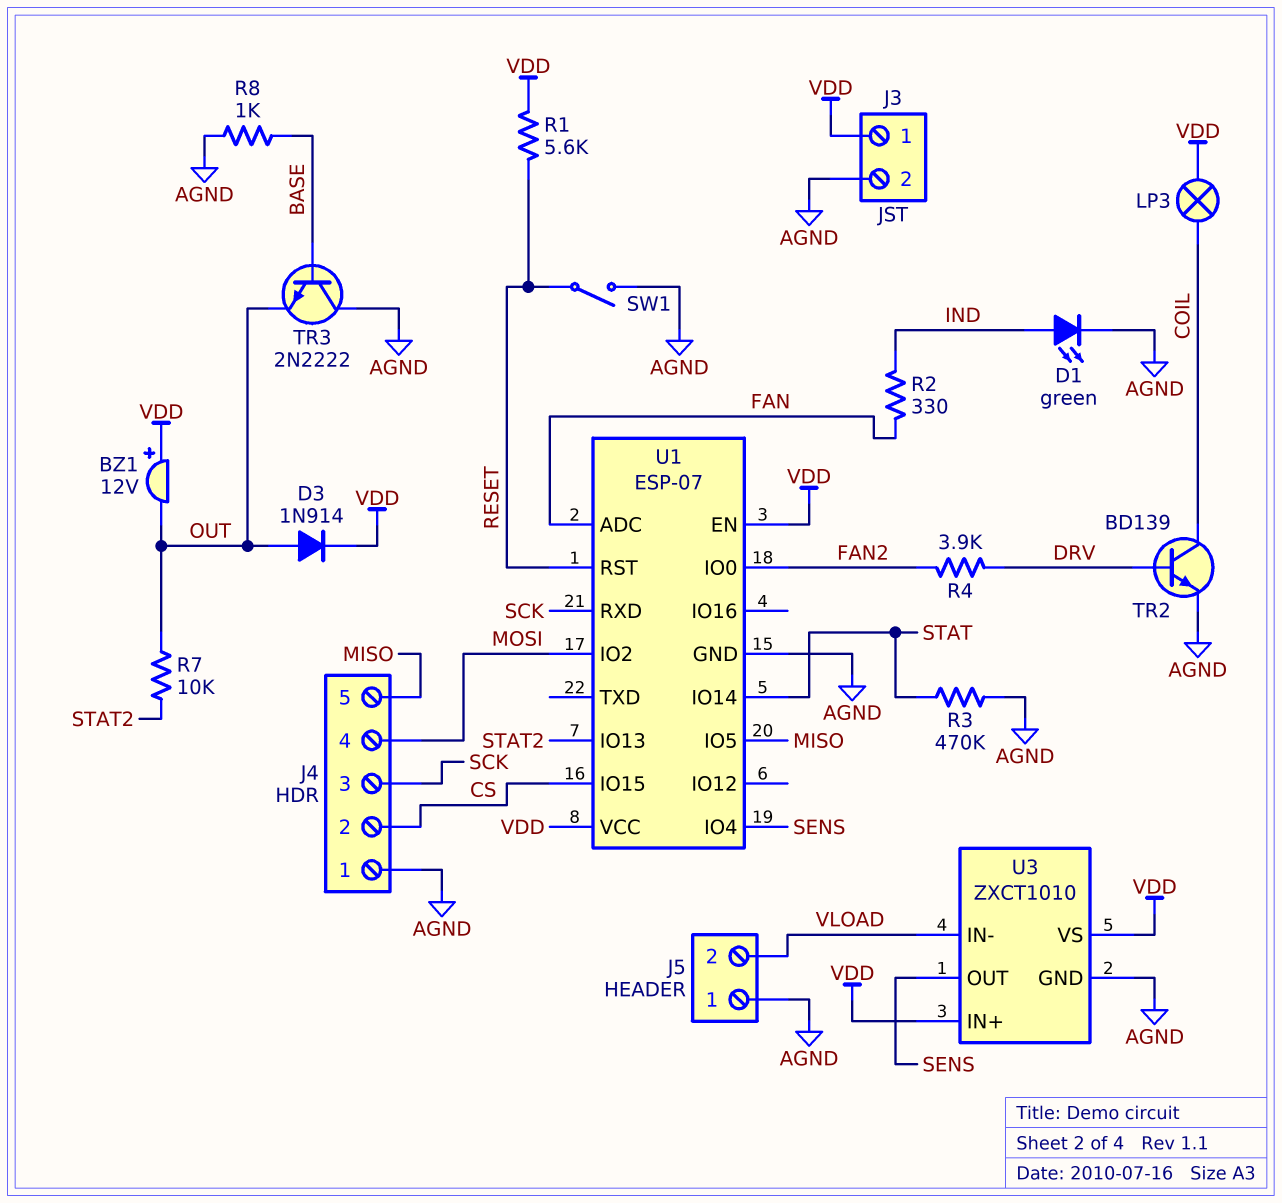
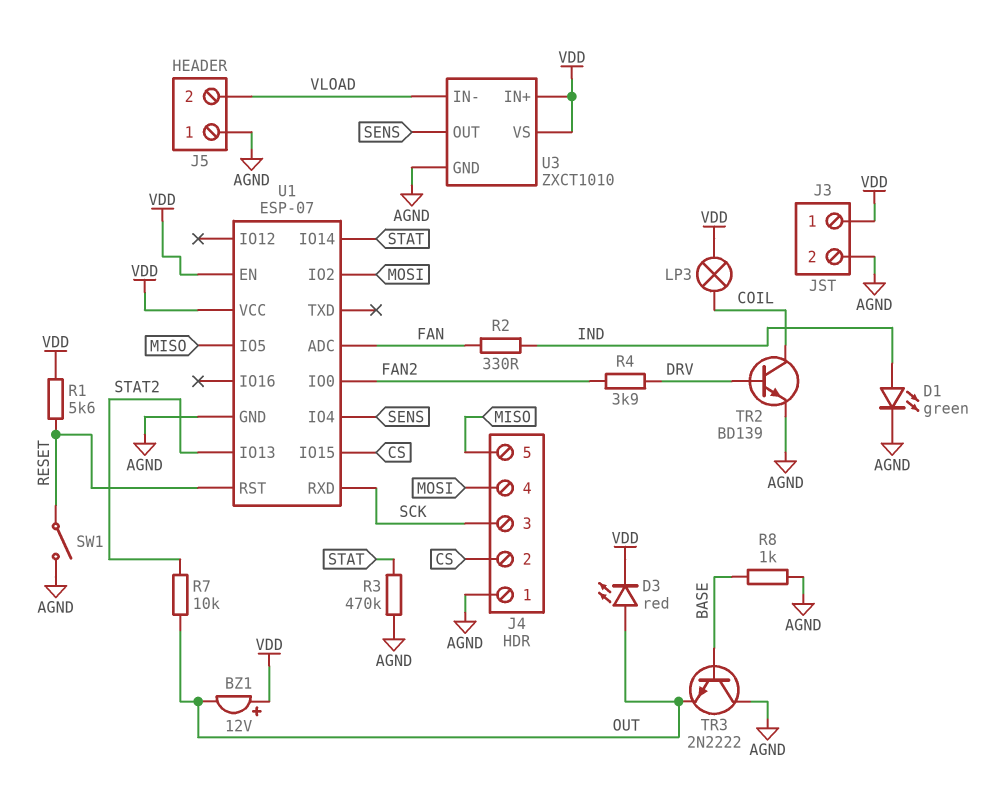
D3: diode 1N914 (A OUT, K VDD) -> LED red (A OUT, K VDD)

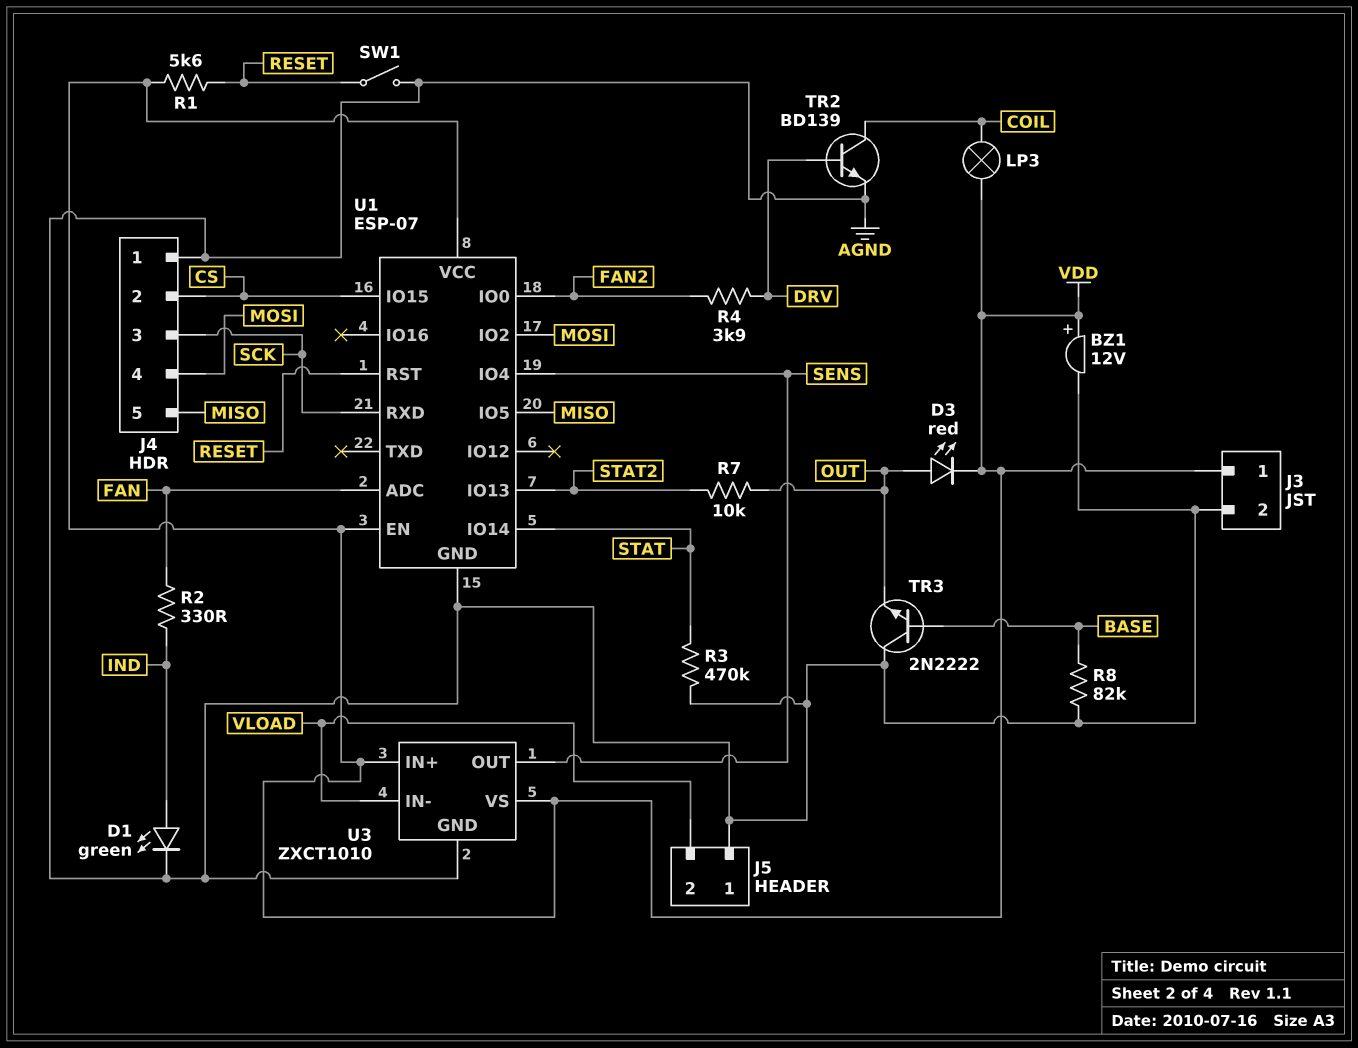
BZ1: buzzer 12V (plus VDD, minus OUT) -> buzzer 12V (plus VDD, minus AGND)
R8: 1k (AGND, BASE) -> 82k (AGND, BASE)

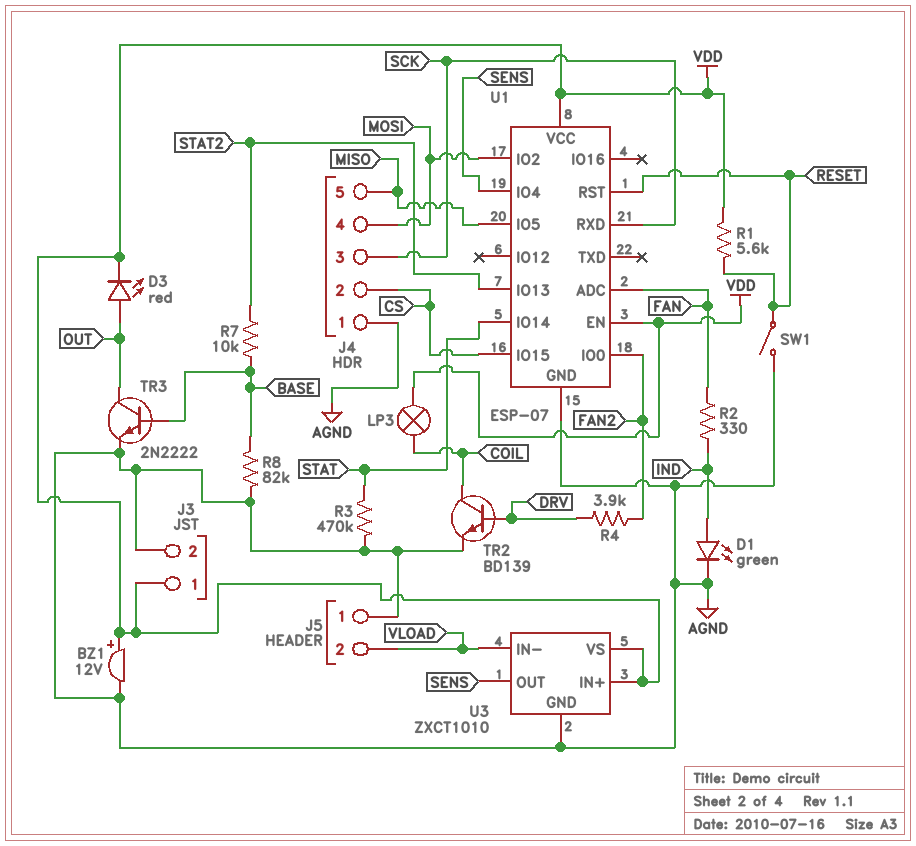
R7: 10k (OUT, STAT2) -> 10k (BASE, STAT2)
TR3: NPN 2N2222 (B BASE, C AGND, E OUT) -> NPN 2N2222 (B BASE, C OUT, E AGND)

